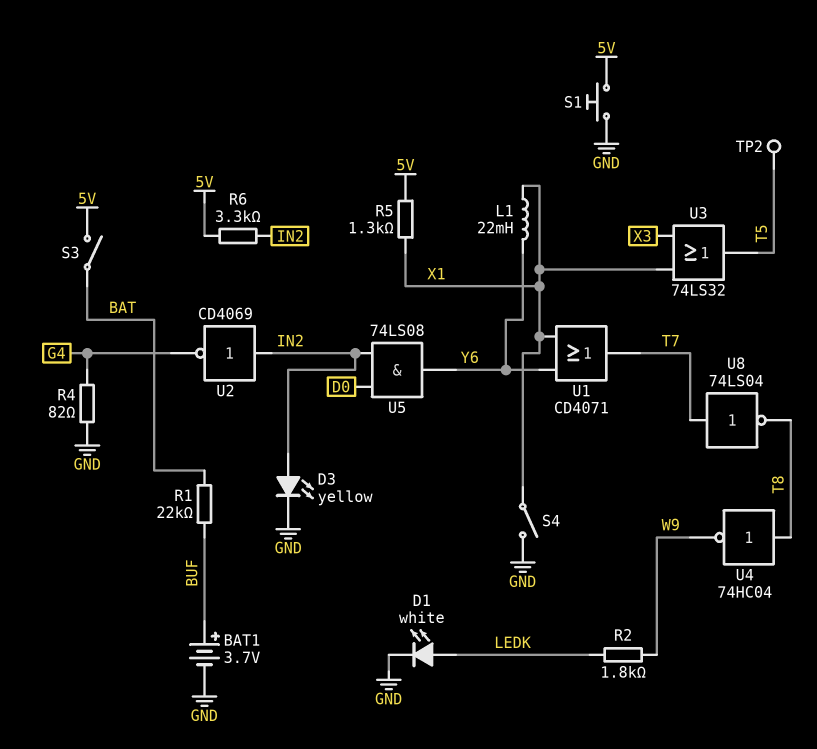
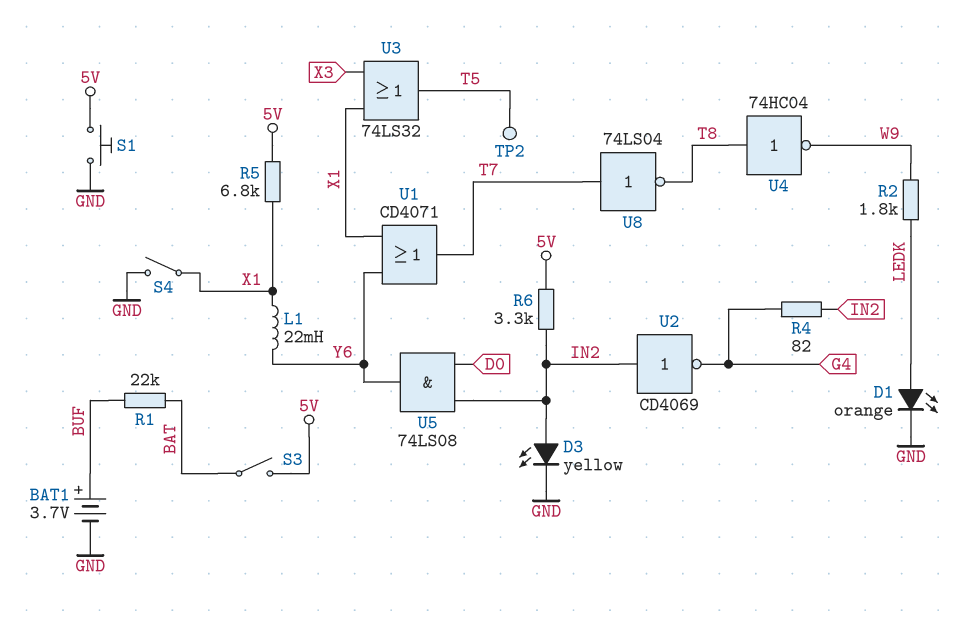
D1: LED white (A LEDK, K GND) -> LED orange (A LEDK, K GND)
R4: 82 (G4, GND) -> 82 (G4, IN2)
R5: 1.3k (5V, X1) -> 6.8k (5V, X1)

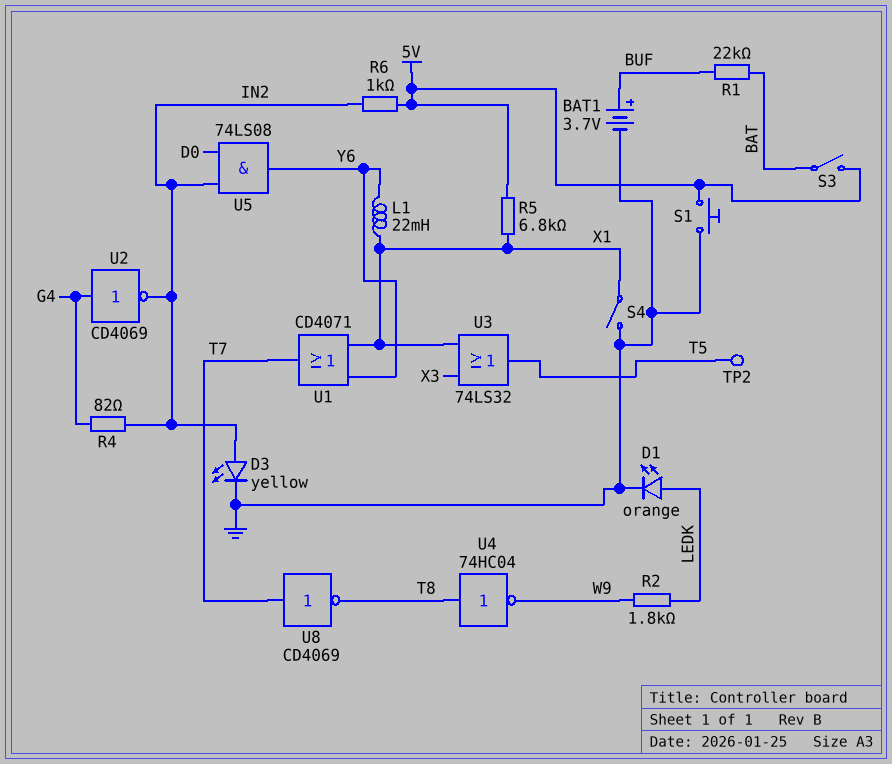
R6: 3.3k (5V, IN2) -> 1k (5V, IN2)
U2: NOT CD4069 (in IN2, out G4) -> NOT CD4069 (in G4, out IN2)
U8: NOT 74LS04 (in T7, out T8) -> NOT CD4069 (in T7, out T8)

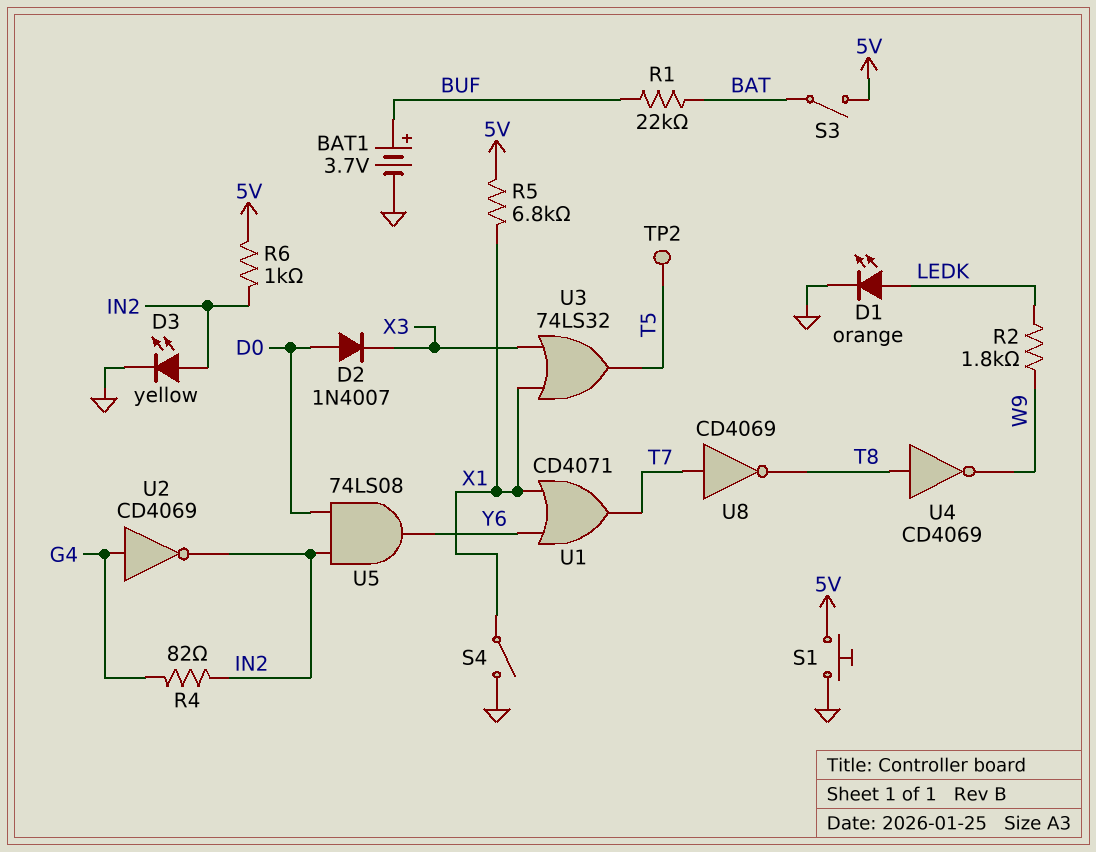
D2: none -> diode 1N4007 (A D0, K X3)
L1: 22mH (X1, Y6) -> none
U4: NOT 74HC04 (in T8, out W9) -> NOT CD4069 (in T8, out W9)

